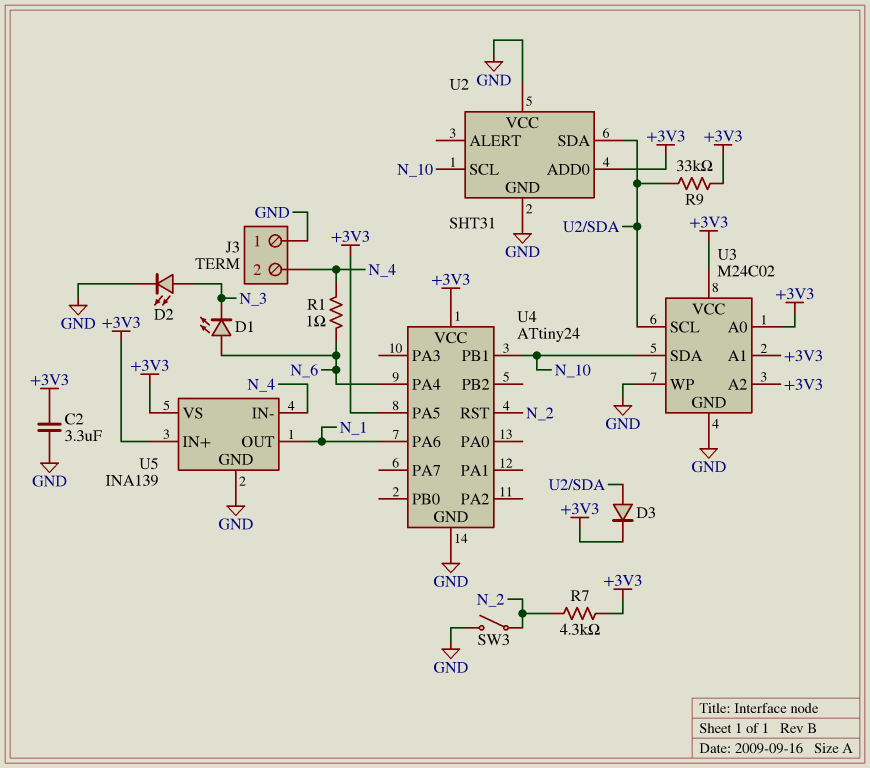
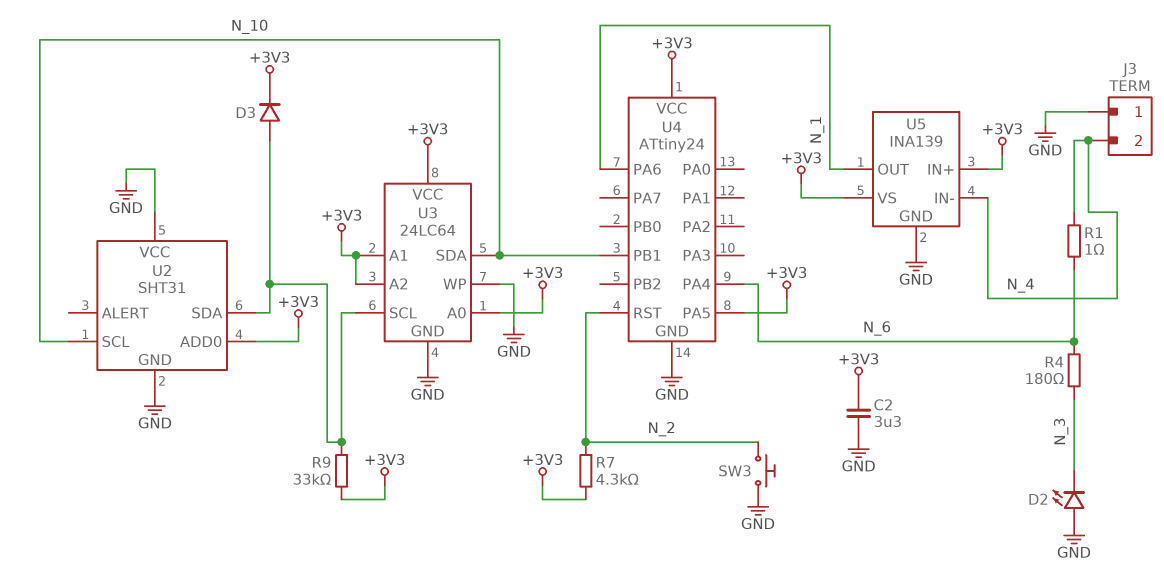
D1: LED (A N_6, K N_3) -> none
D2: LED (A N_3, K GND) -> LED (A GND, K N_3)
R4: none -> 180 (N_3, N_6)
SW3: switch (GND, N_2) -> button (GND, N_2)
U3: M24C02 -> 24LC64

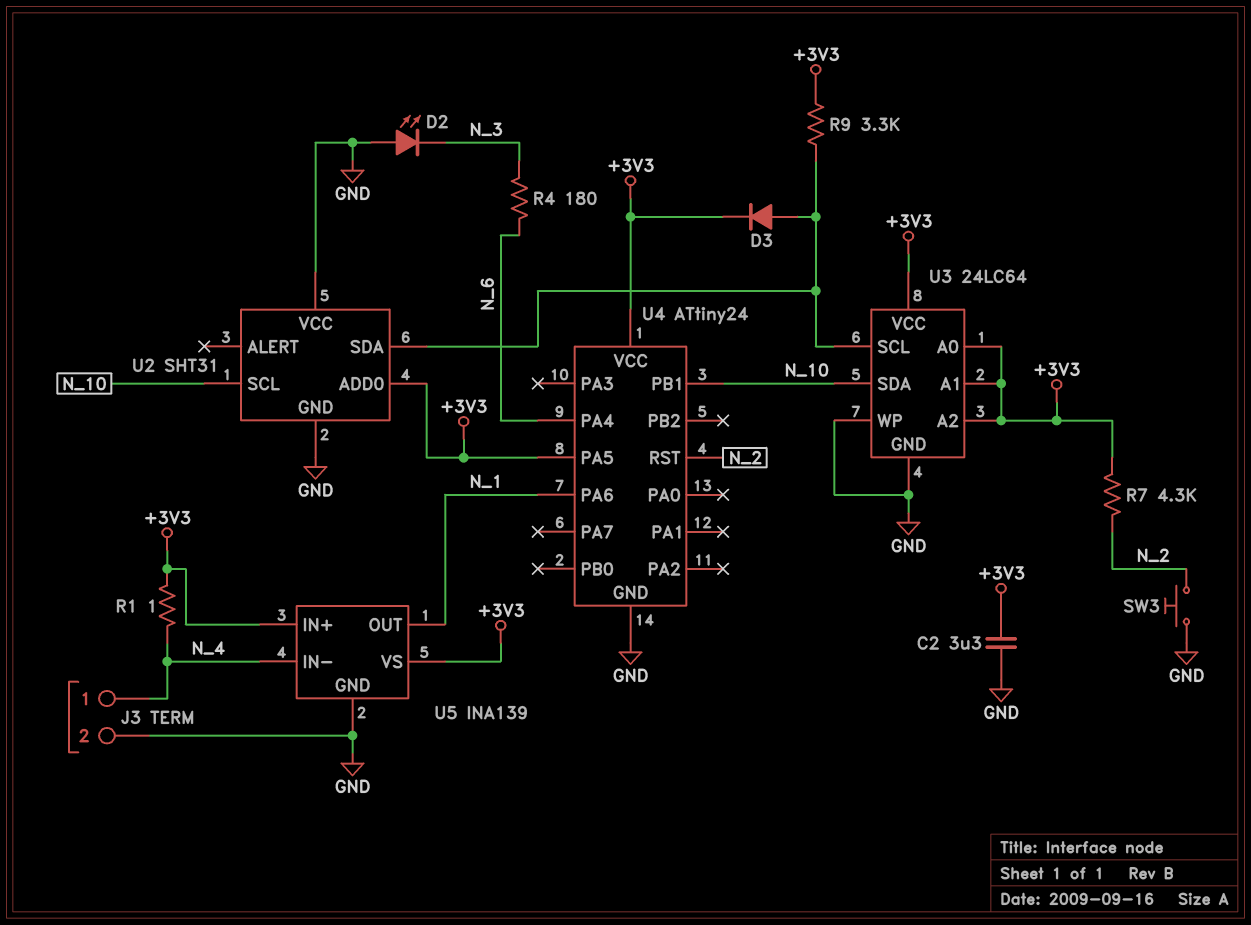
J3 pin 1: GND -> N_4
J3 pin 2: N_4 -> GND
R1: 1 (N_4, N_6) -> 1 (+3V3, N_4)
R9: 33k (+3V3, U2/SDA) -> 3.3k (+3V3, U2/SDA)

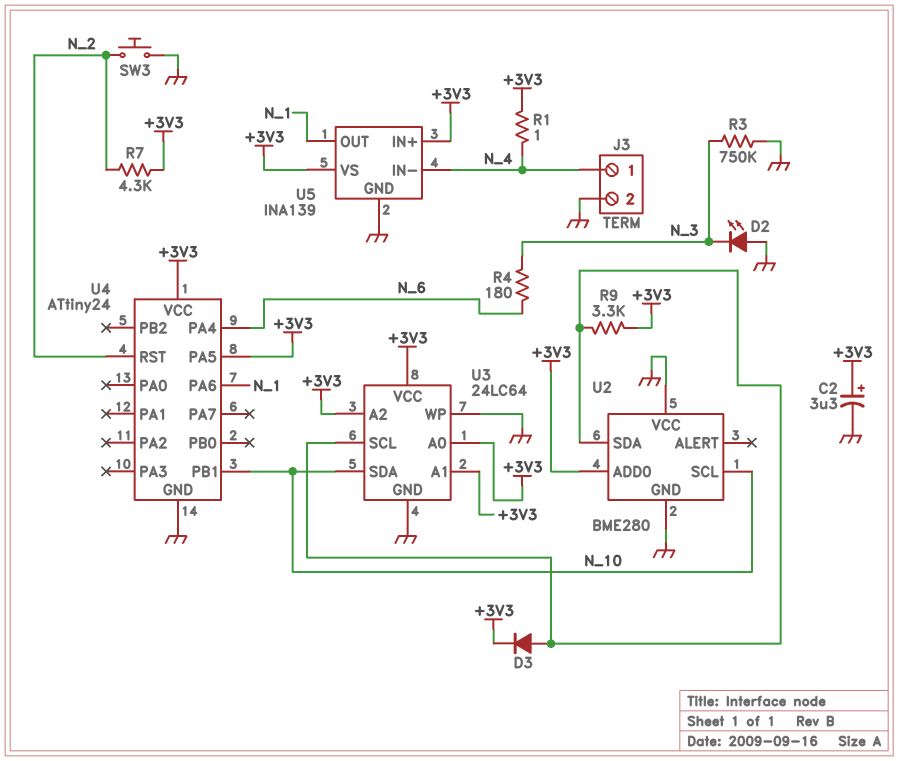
C2: 3.3uF (+3V3, GND) -> 3.3uF (plus +3V3, minus GND)
R3: none -> 750k (GND, N_3)
U2: SHT31 -> BME280

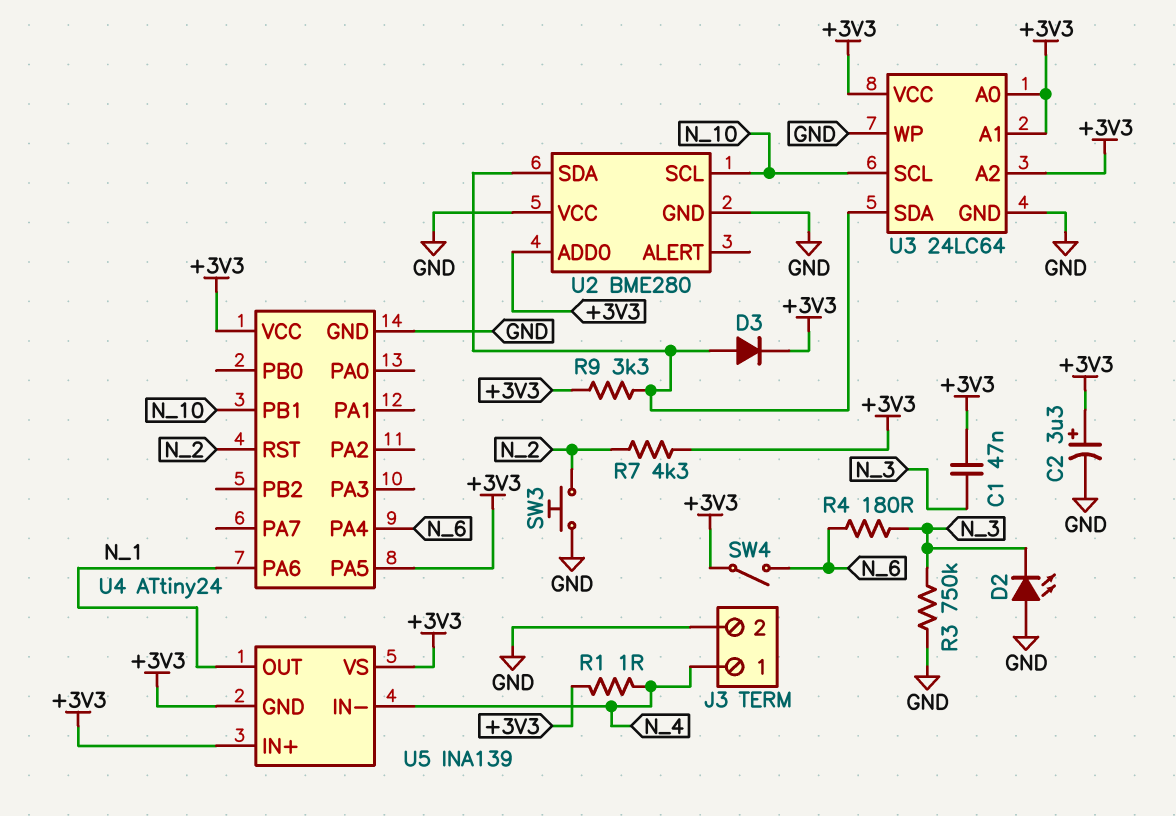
C1: none -> 47nF (+3V3, N_3)
SW4: none -> switch (+3V3, N_6)
U3 pin SCL: U2/SDA -> N_10
U3 pin SDA: N_10 -> U2/SDA
U5 pin GND: GND -> +3V3

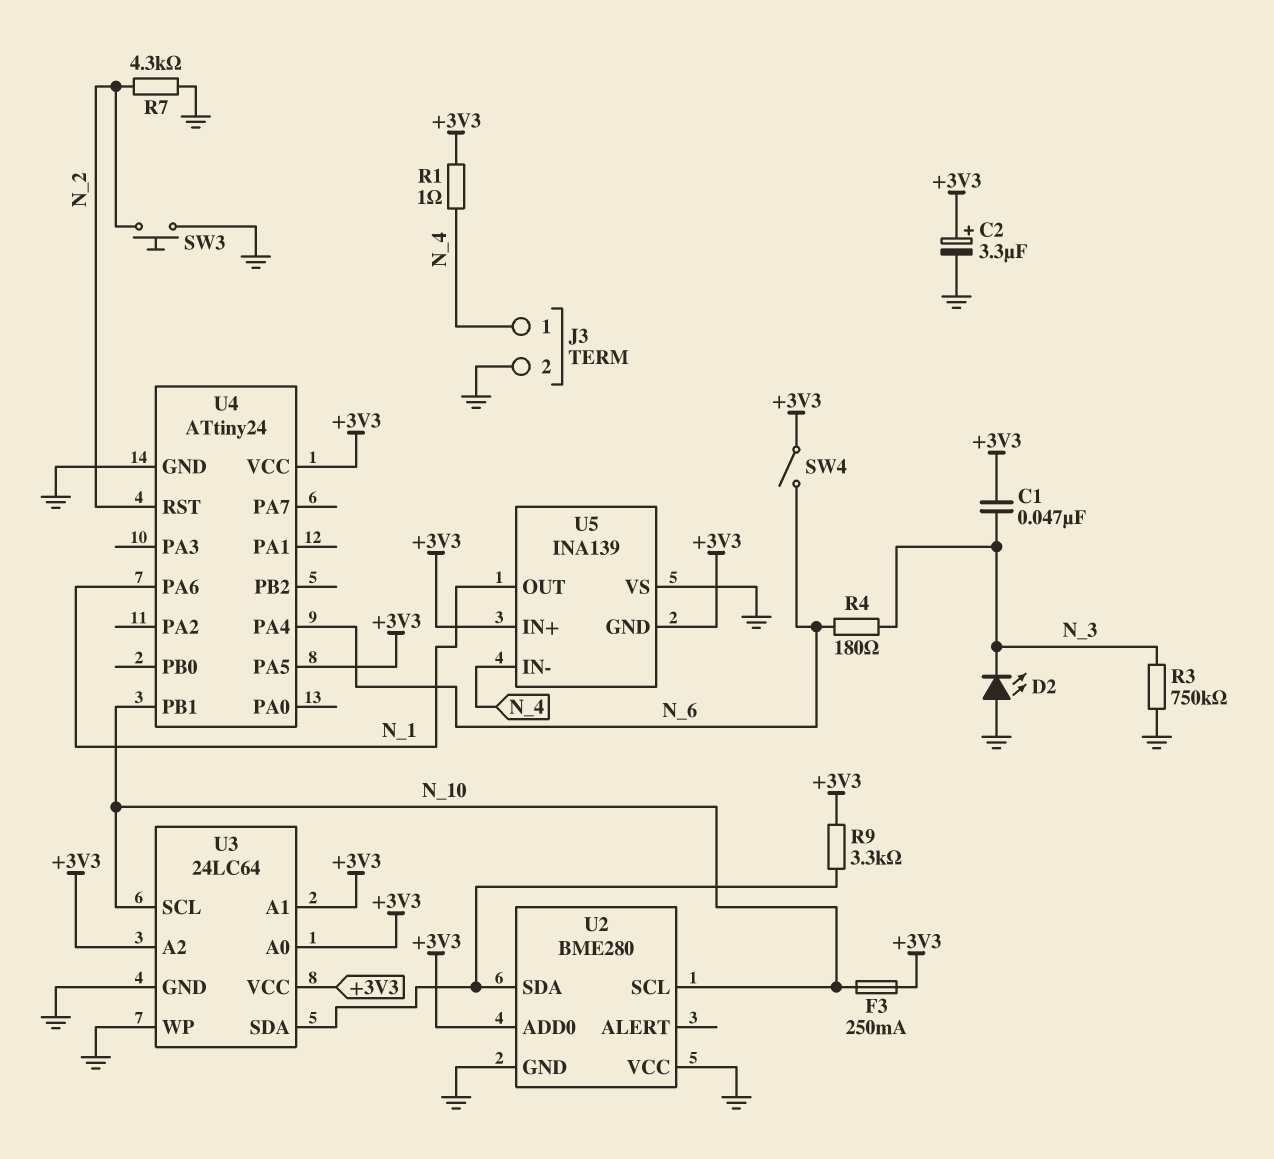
D3: diode (A U2/SDA, K +3V3) -> none
F3: none -> 250mA (+3V3, N_10)
R7: 4.3k (+3V3, N_2) -> 4.3k (GND, N_2)
U5 pin VS: +3V3 -> GND

